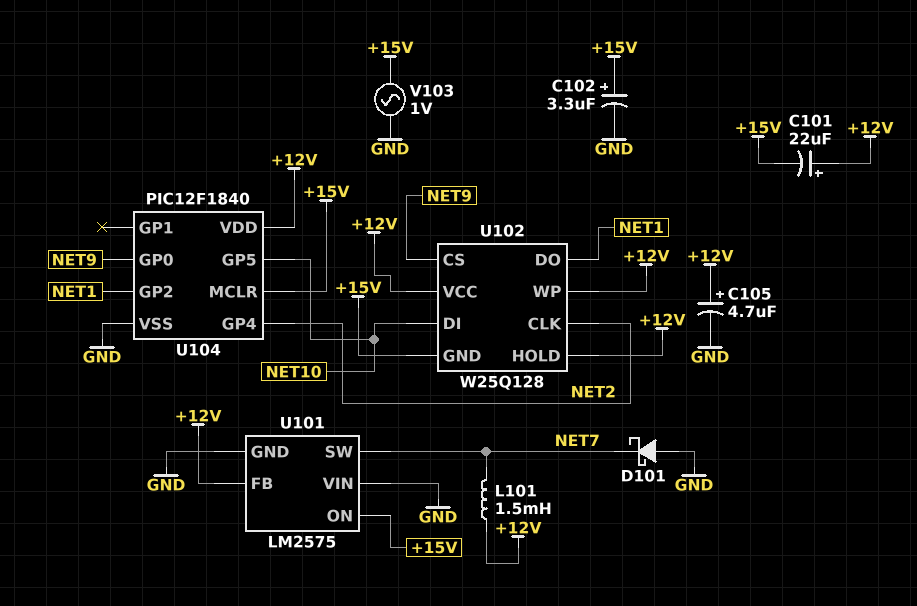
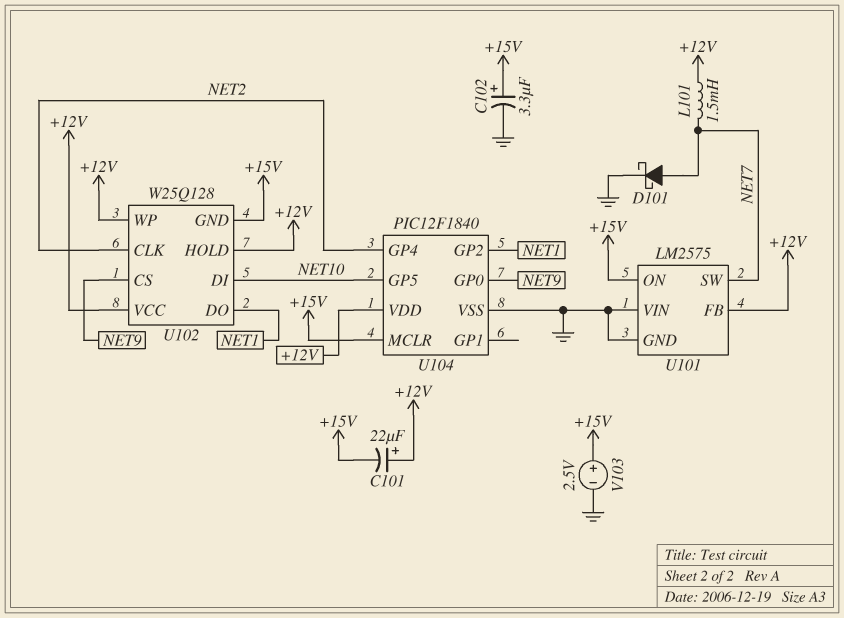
C105: 4.7uF (plus +12V, minus GND) -> none
D101: schottky (A GND, K NET7) -> schottky (A NET7, K GND)
V103: AC 1V (+15V, GND) -> 2.5V (plus +15V, minus GND)

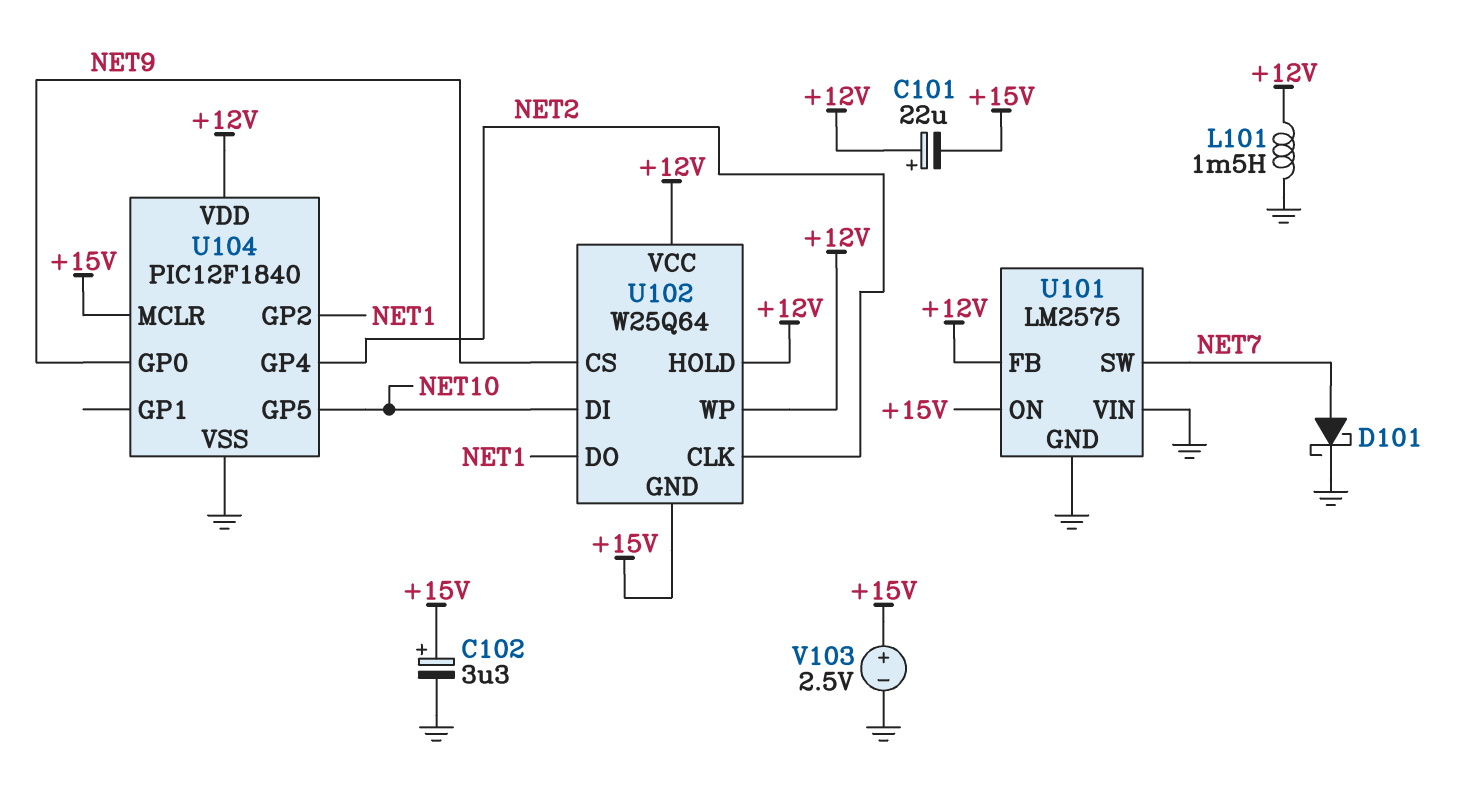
L101: 1.5mH (+12V, NET7) -> 1.5mH (+12V, GND)
U102: W25Q128 -> W25Q64

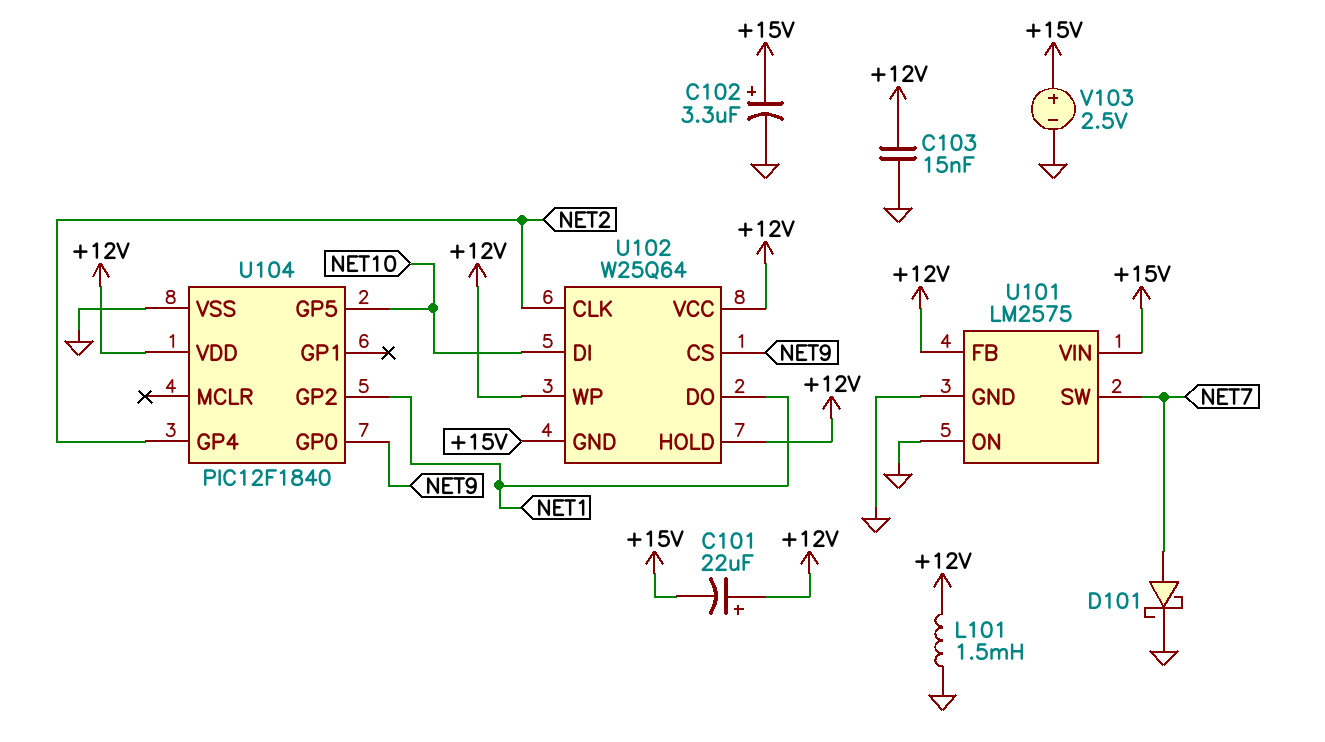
C103: none -> 15nF (+12V, GND)
U101 pin ON: +15V -> GND
U101 pin VIN: GND -> +15V
U104 pin MCLR: +15V -> none

